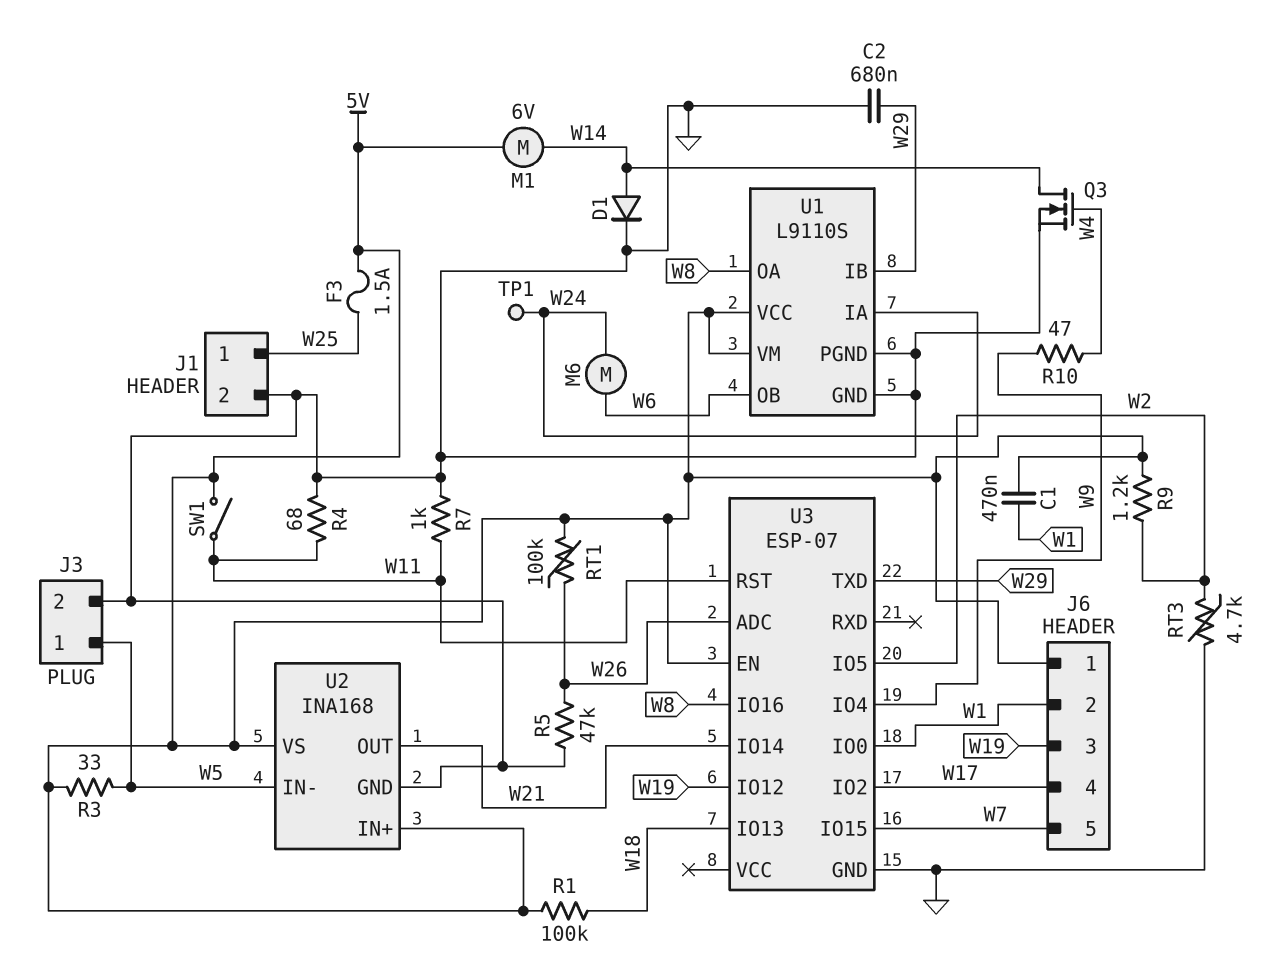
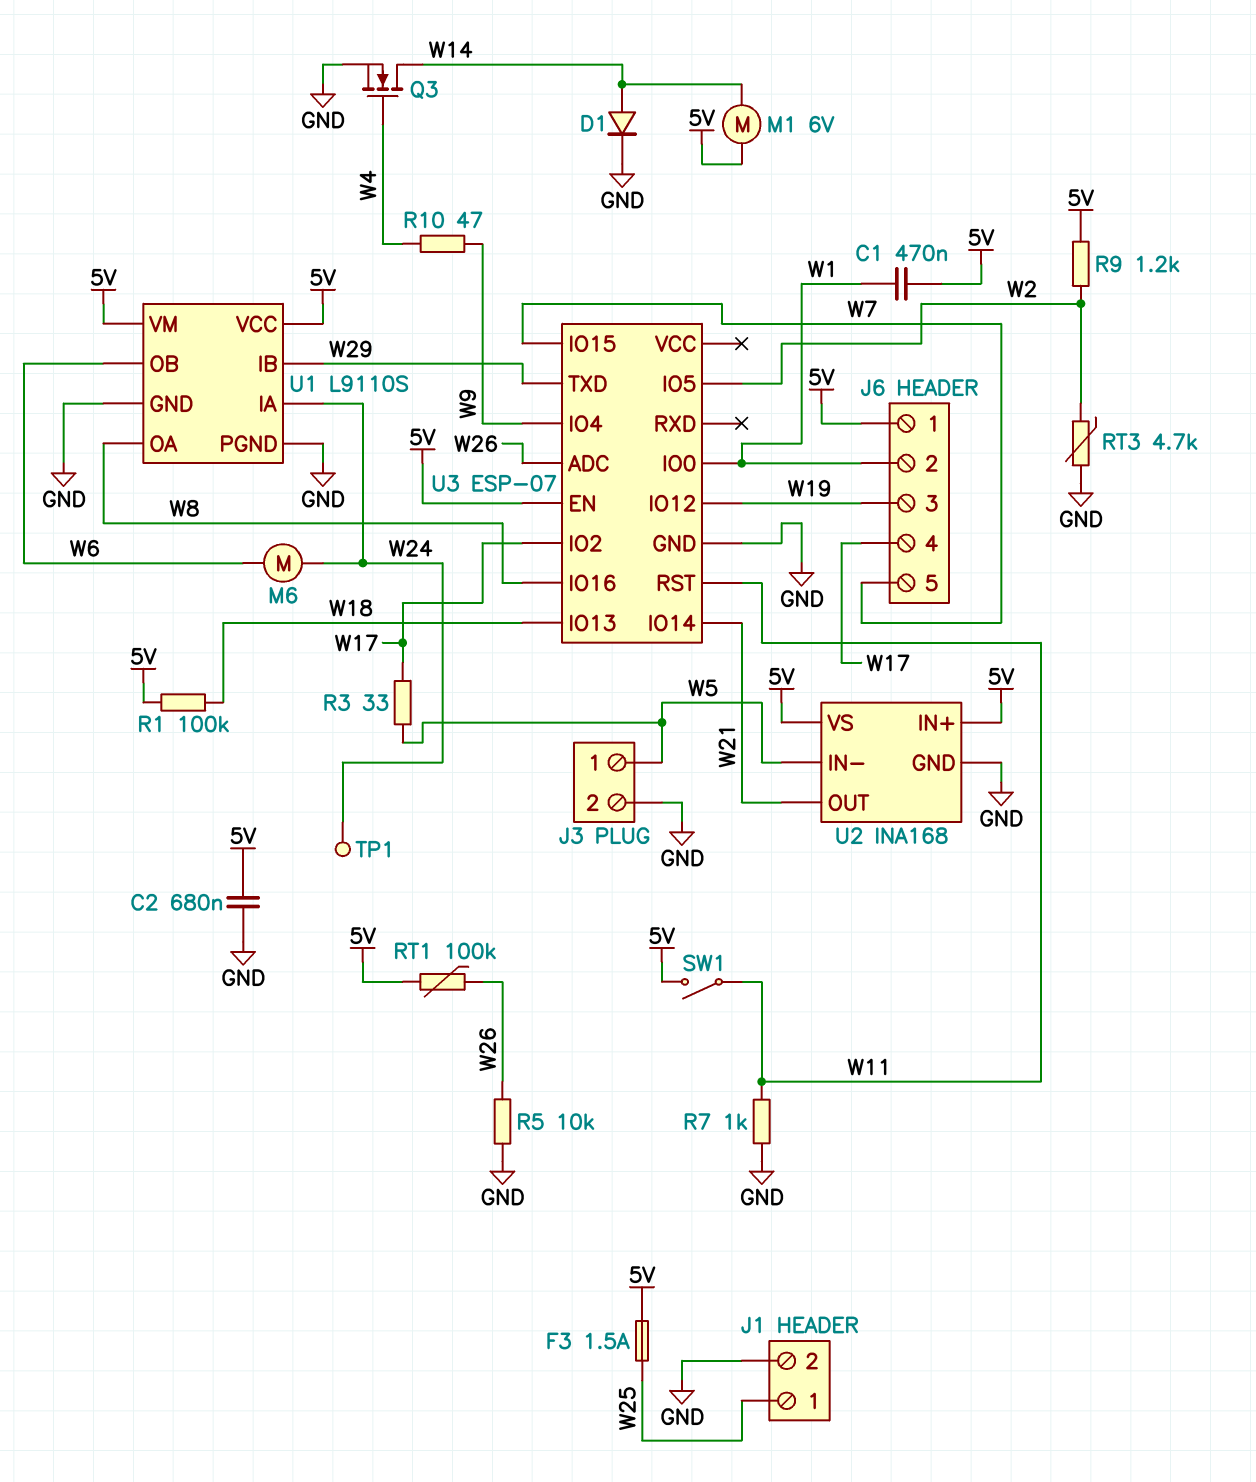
C2: 680nF (GND, W29) -> 680nF (5V, GND)
R3: 33 (5V, W5) -> 33 (W5, W17)
R4: 68 (GND, W11) -> none
R5: 47k (GND, W26) -> 10k (GND, W26)

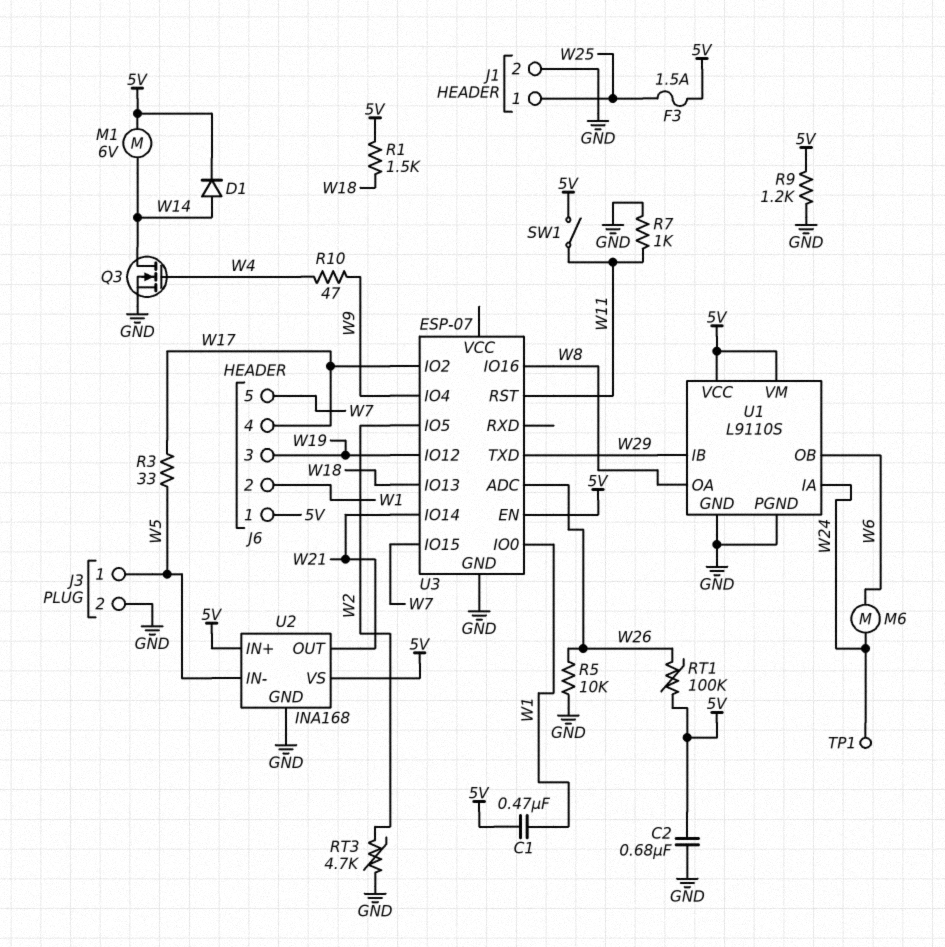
D1: diode (A W14, K GND) -> diode (A W14, K 5V)
R1: 100k (5V, W18) -> 1.5k (5V, W18)
R9: 1.2k (5V, W2) -> 1.2k (5V, GND)

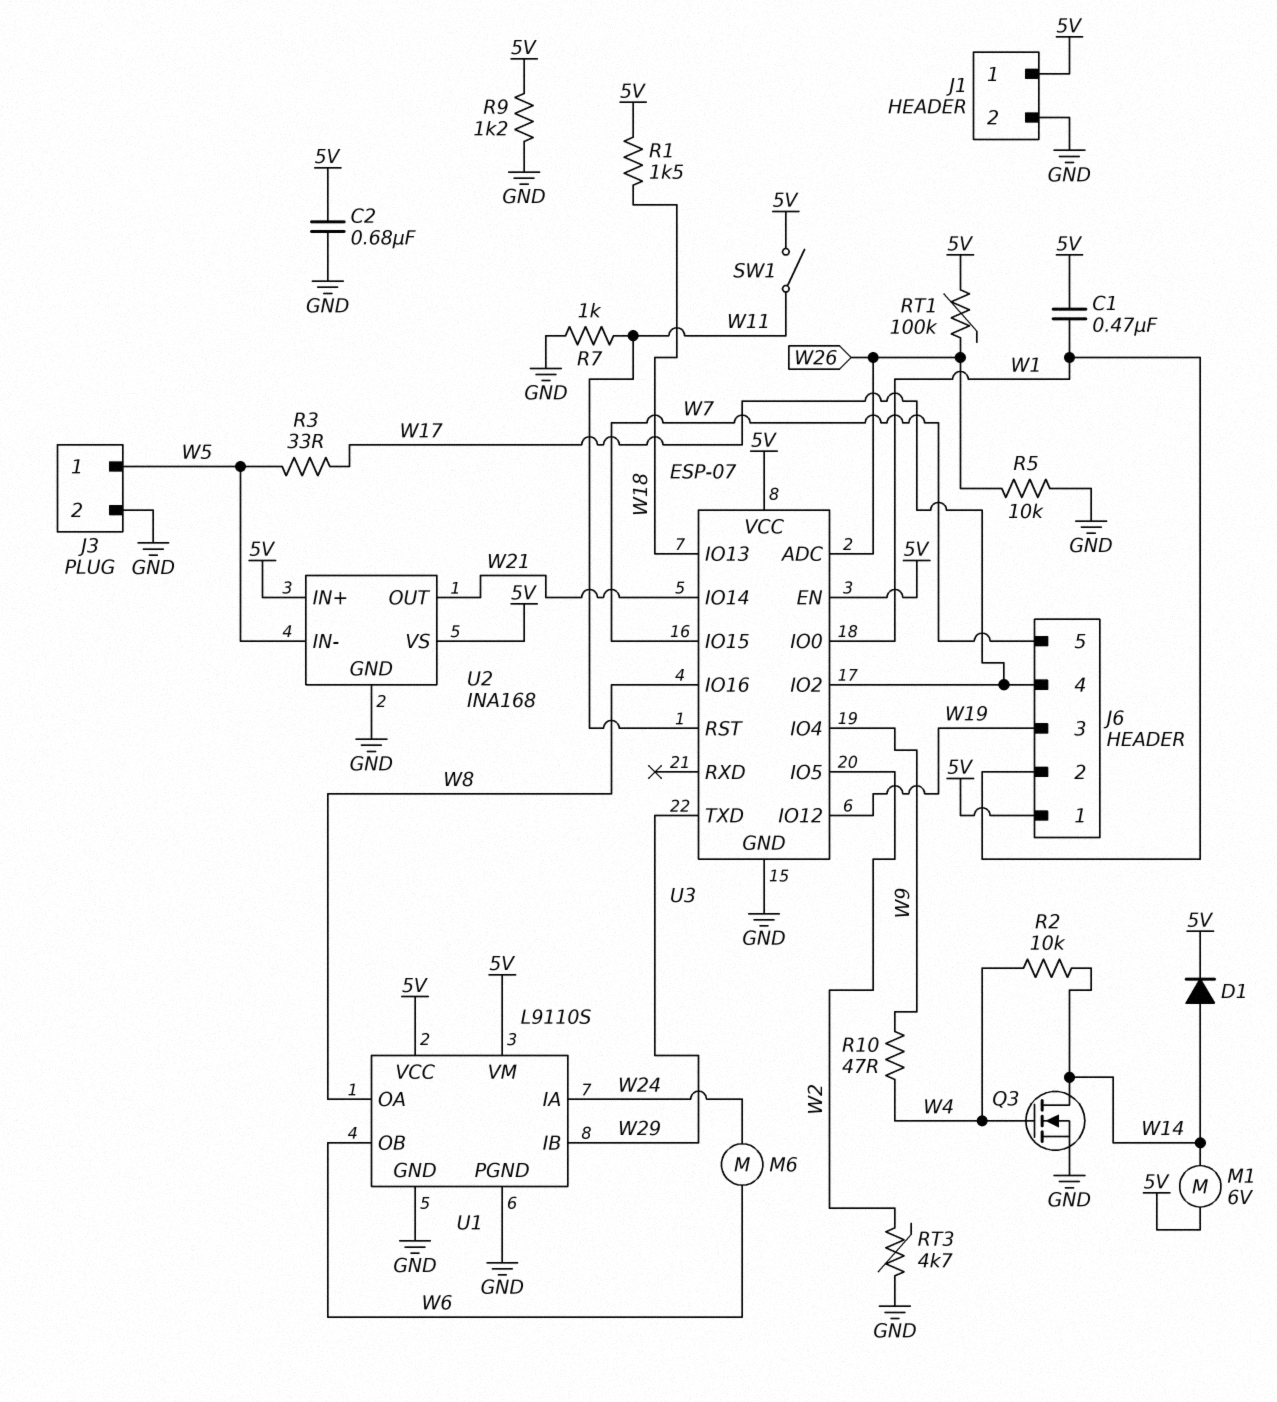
F3: 1.5A (5V, W25) -> none
J1 pin 1: W25 -> 5V
R2: none -> 10k (W4, W14)
TP1: test point (W24) -> none
U3 pin VCC: none -> 5V

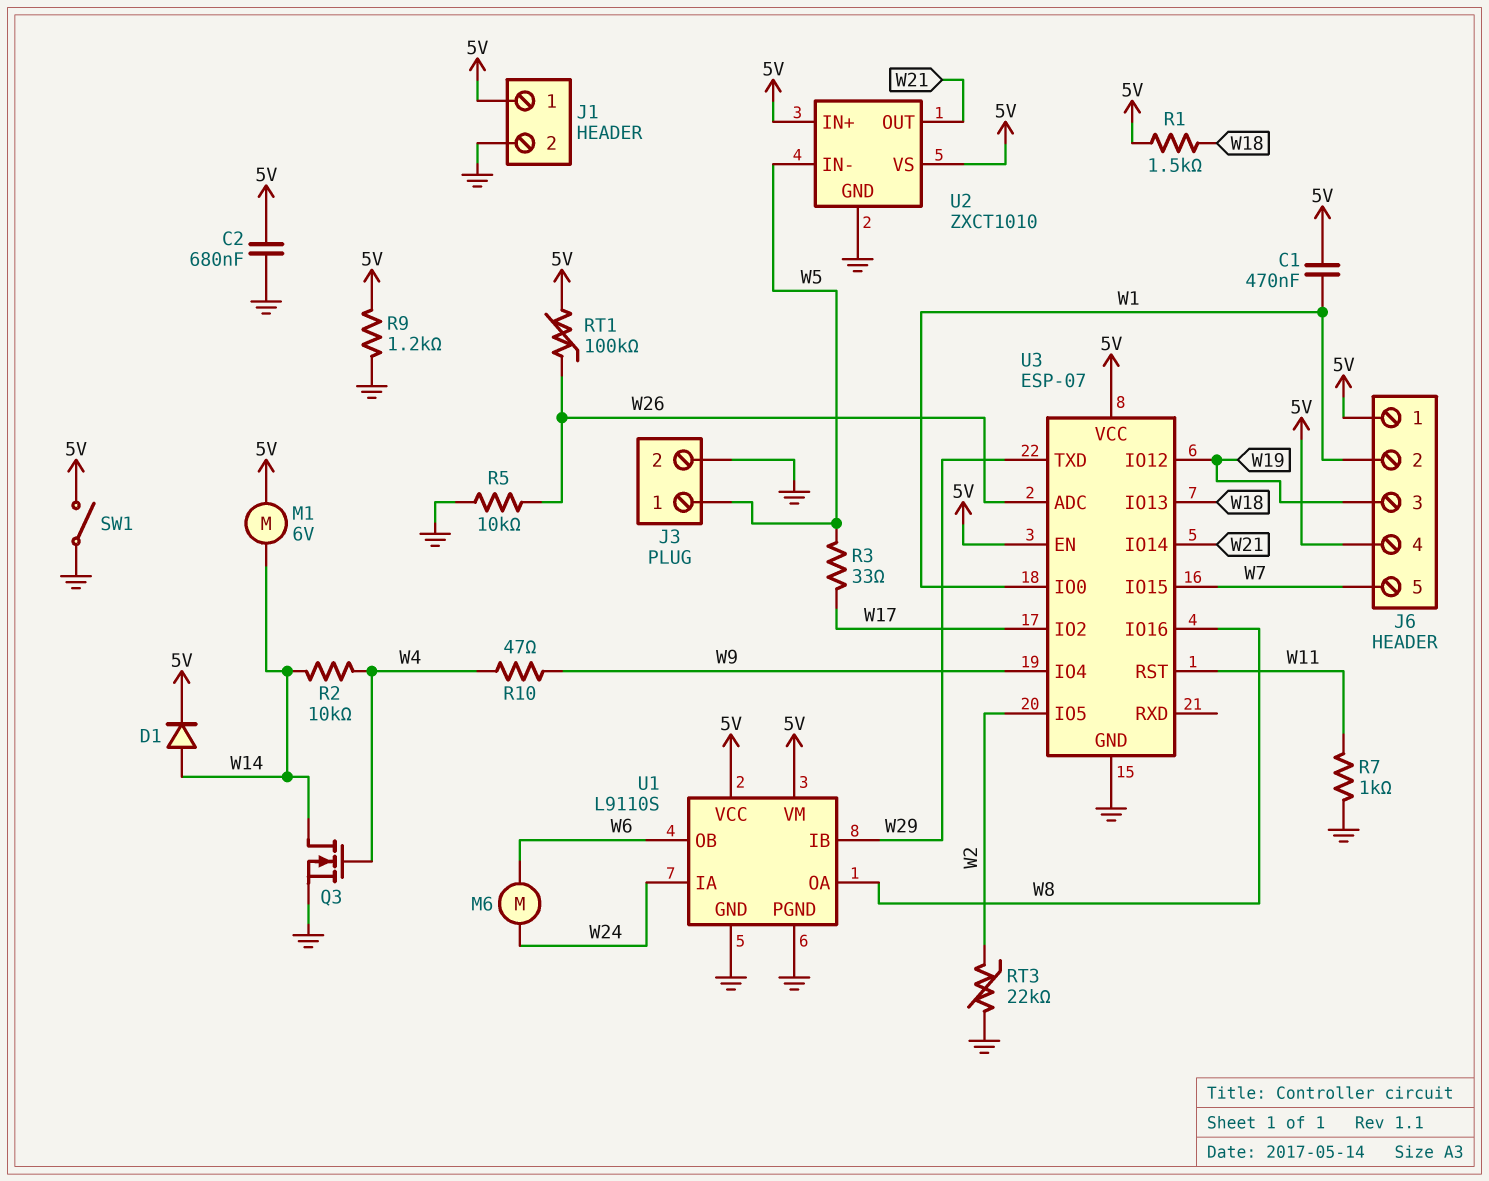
J6 pin 4: W17 -> 5V
RT3: 4.7k (GND, W2) -> 22k (GND, W2)
SW1: switch (5V, W11) -> switch (5V, GND)
U2: INA168 -> ZXCT1010

